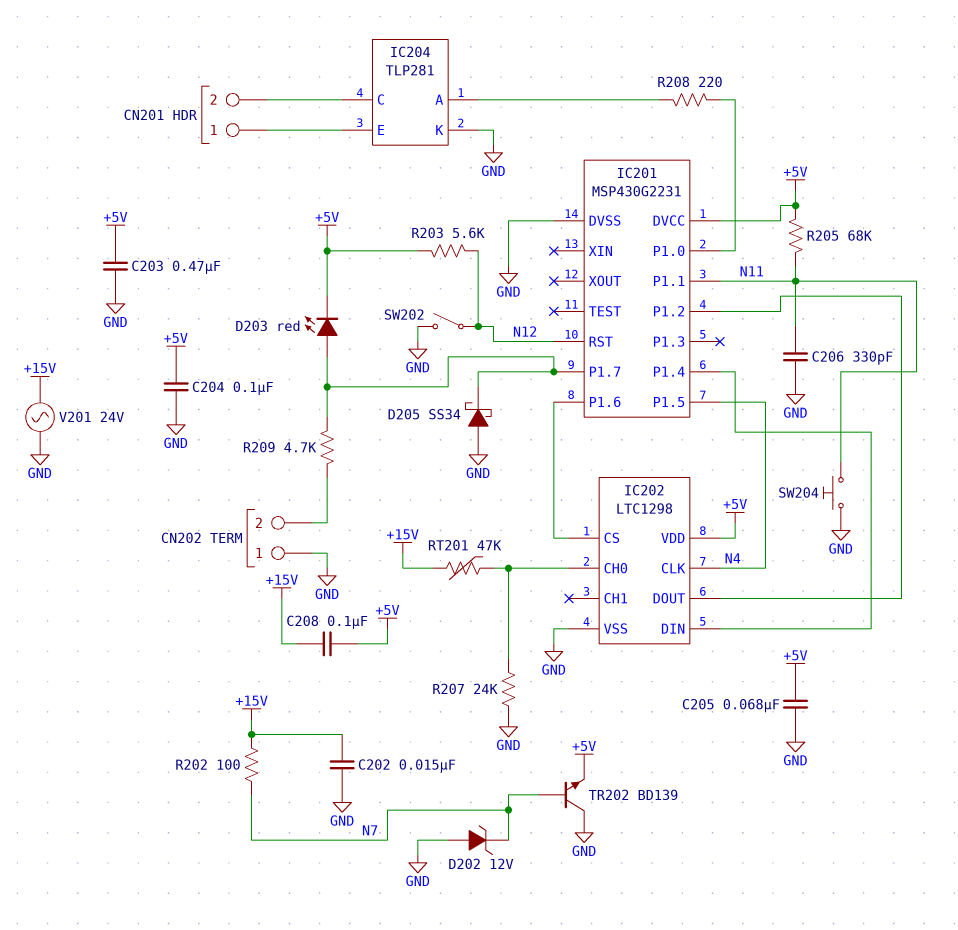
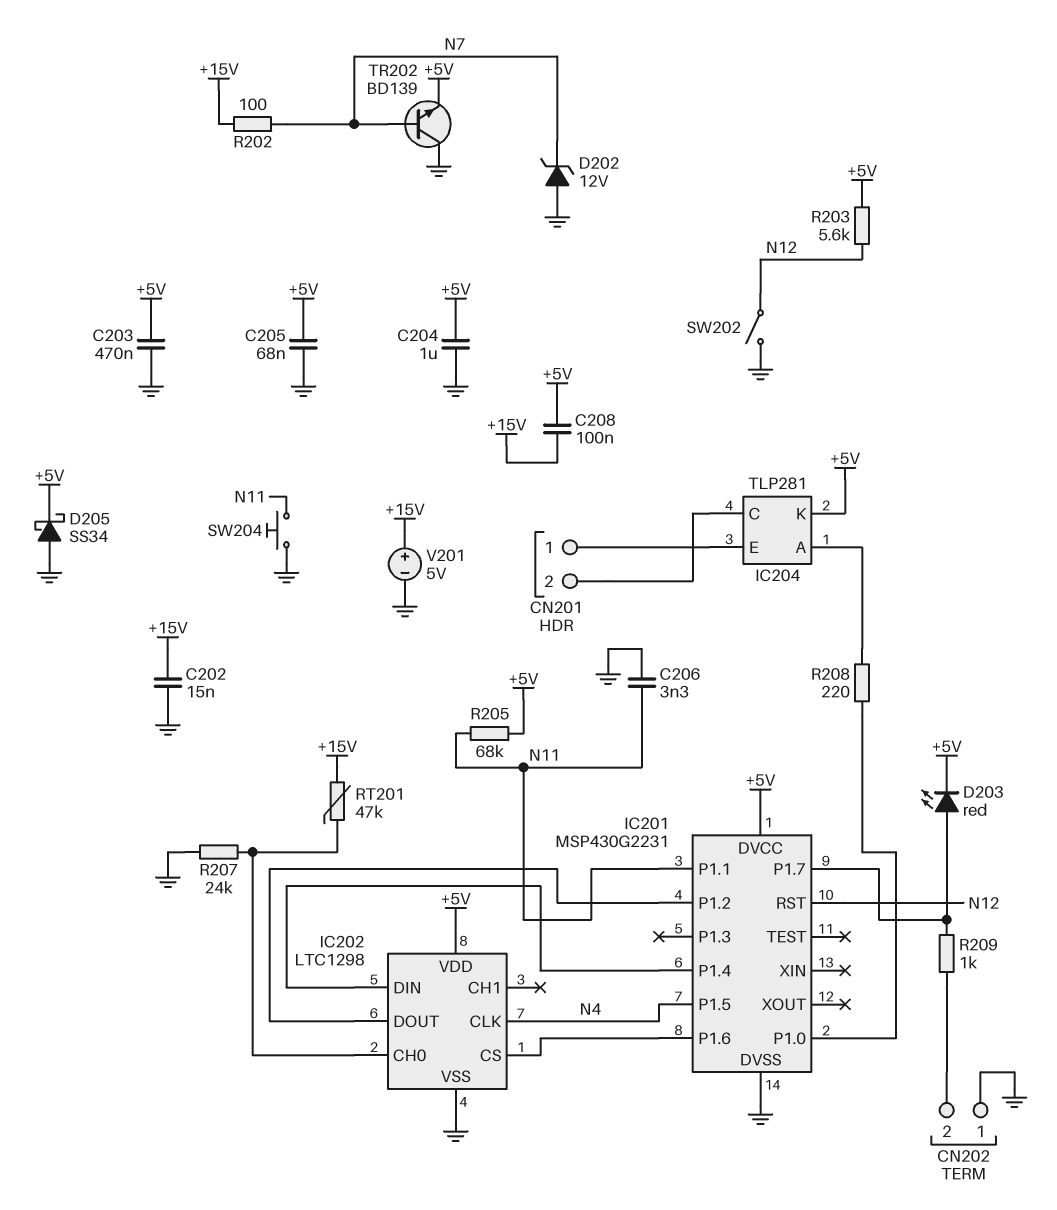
C204: 100nF (+5V, GND) -> 1uF (+5V, GND)
C206: 330pF (GND, N11) -> 3.3nF (GND, N11)
D205: schottky SS34 (A GND, K IC201/P1.7) -> schottky SS34 (A GND, K +5V)
IC204 pin K: GND -> +5V
R209: 4.7k (CN202/2, IC201/P1.7) -> 1k (CN202/2, IC201/P1.7)
V201: AC 24V (+15V, GND) -> 5V (plus +15V, minus GND)

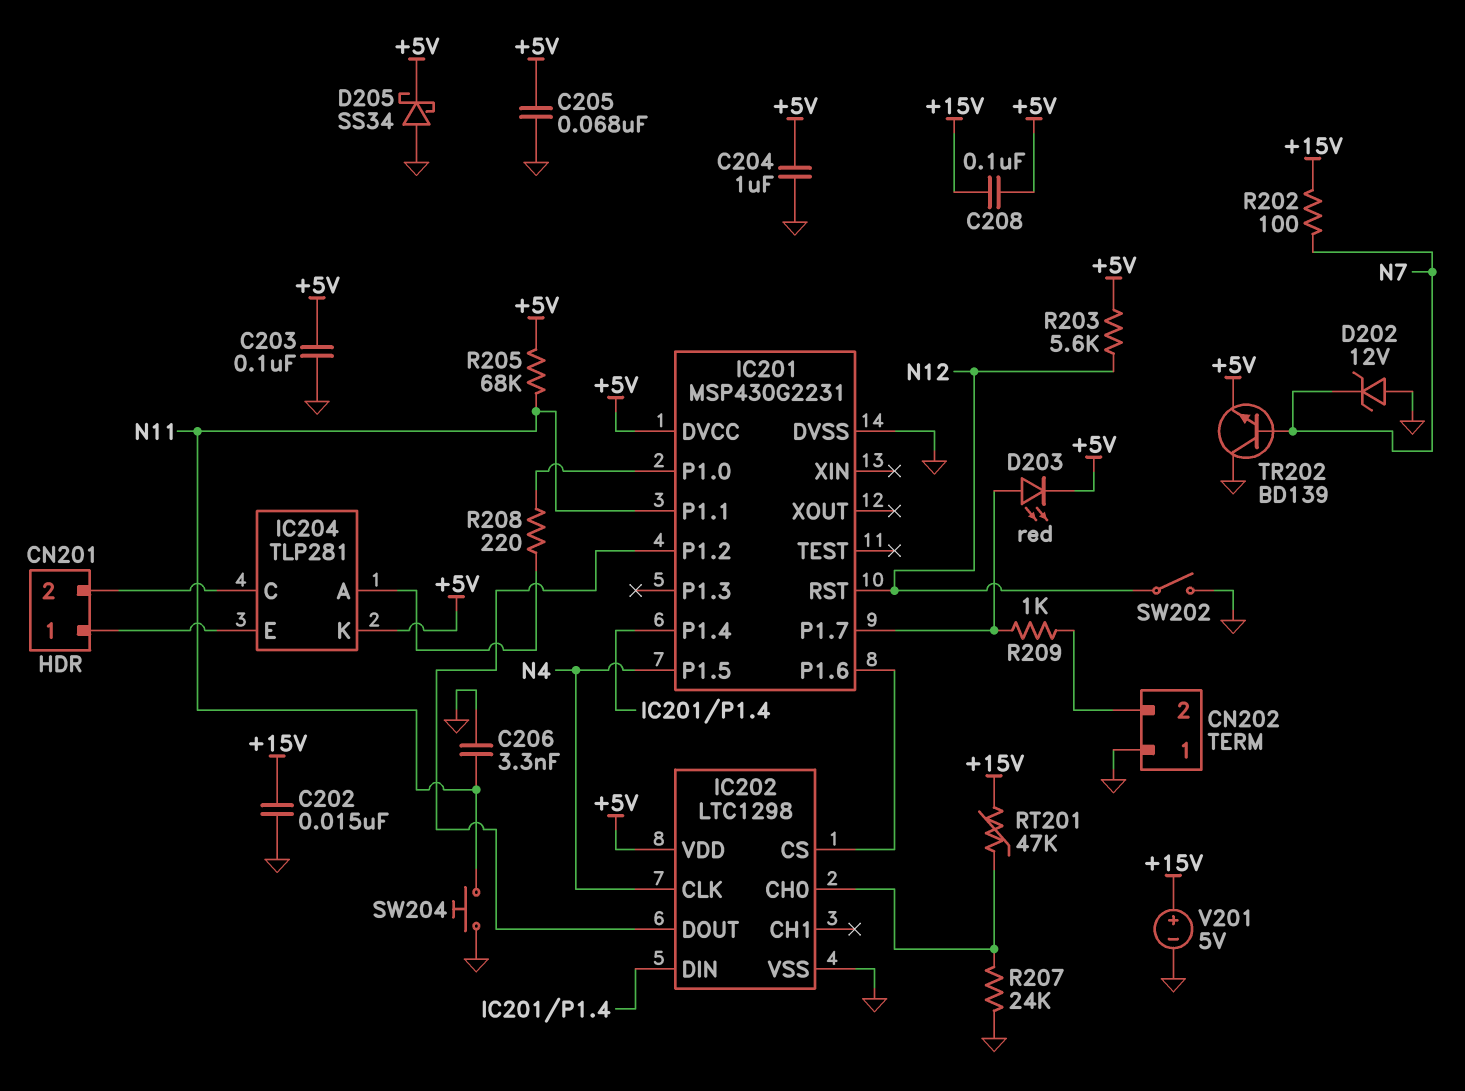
C203: 470nF (+5V, GND) -> 100nF (+5V, GND)

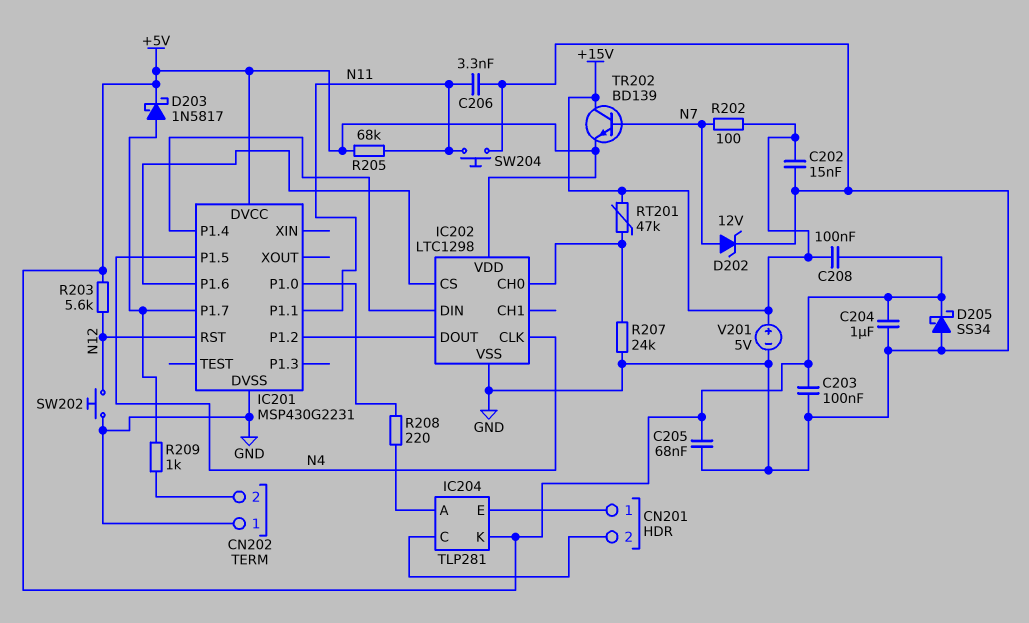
D202: zener 12V (A GND, K N7) -> zener 12V (A N7, K GND)
D203: LED red (A IC201/P1.7, K +5V) -> schottky 1N5817 (A IC201/P1.7, K +5V)
SW202: switch (GND, N12) -> button (GND, N12)
TR202: NPN BD139 (B N7, C GND, E +5V) -> NPN BD139 (B N7, C +15V, E +5V)

